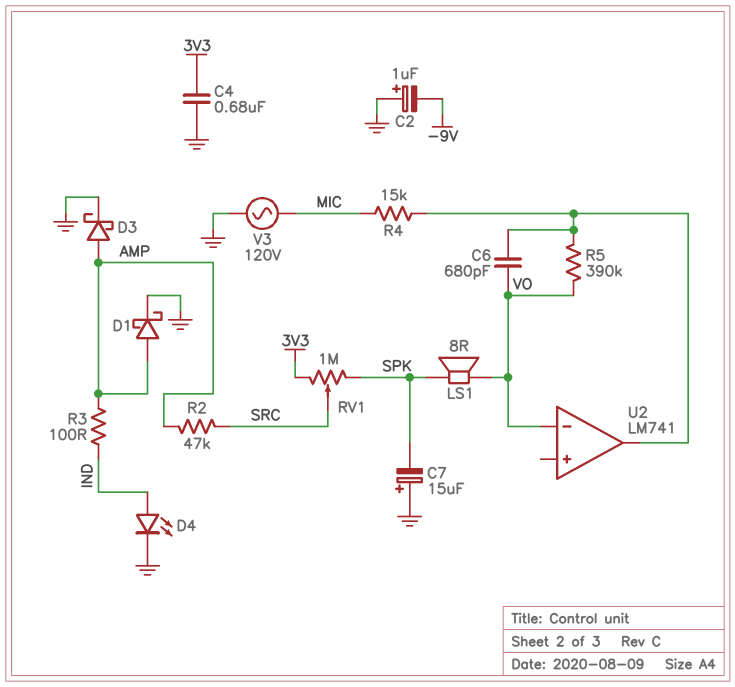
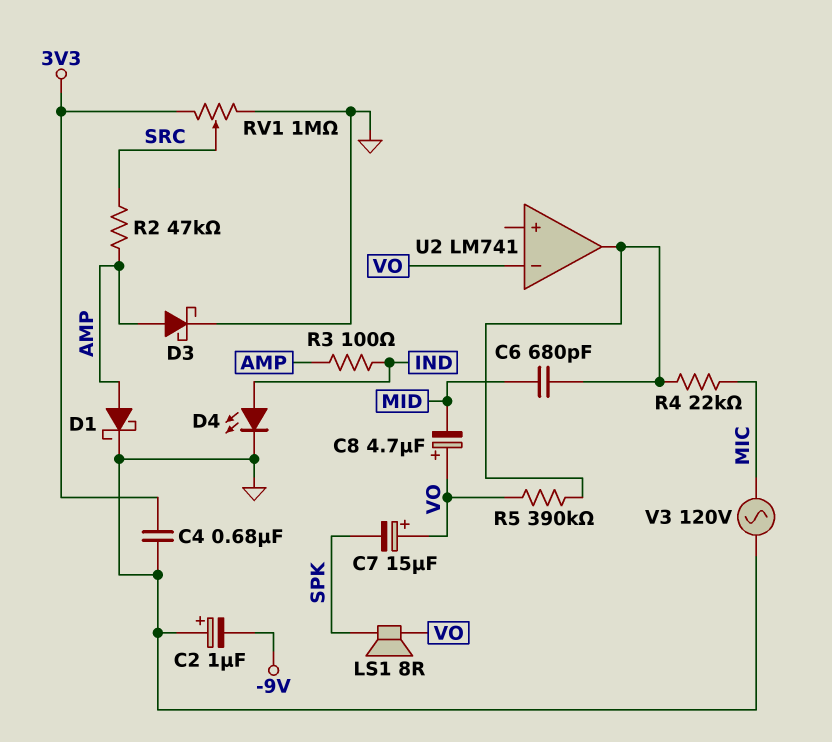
C6: 680pF (U2/out, VO) -> 680pF (MID, U2/out)
C7: 15uF (plus GND, minus SPK) -> 15uF (plus VO, minus SPK)
C8: none -> 4.7uF (plus VO, minus MID)
R4: 15k (MIC, U2/out) -> 22k (MIC, U2/out)
RV1: 1M (3V3, SPK, wiper SRC) -> 1M (3V3, GND, wiper SRC)

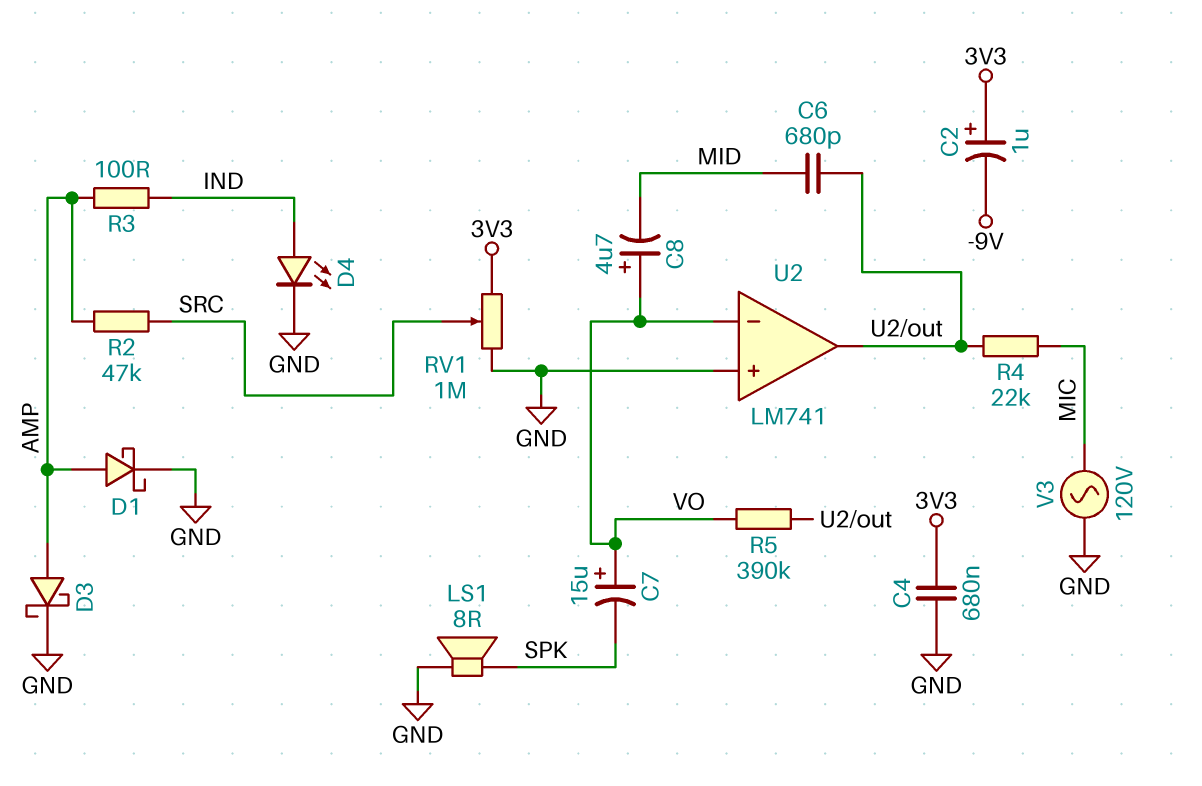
C2: 1uF (plus GND, minus -9V) -> 1uF (plus 3V3, minus -9V)
LS1: speaker 8R (SPK, VO) -> speaker 8R (GND, SPK)
U2 pin in+: none -> GND

